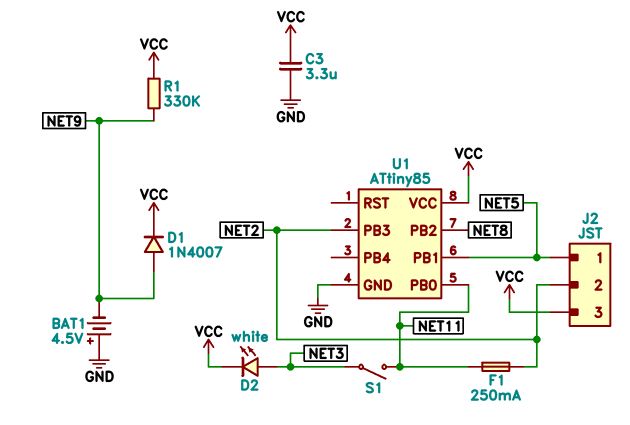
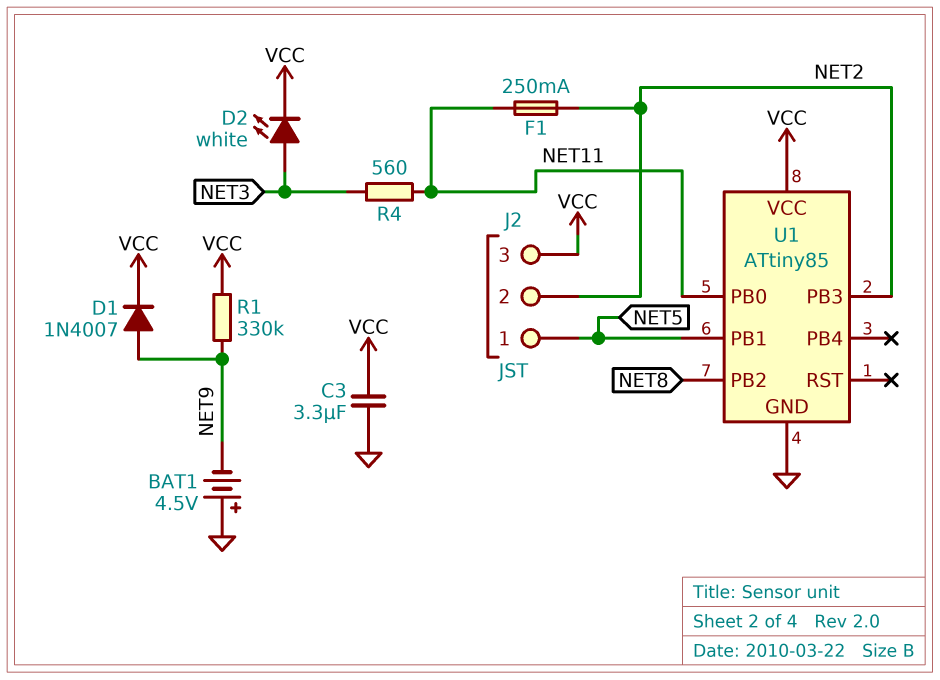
R4: none -> 560 (NET3, NET11)
S1: switch (NET3, NET11) -> none

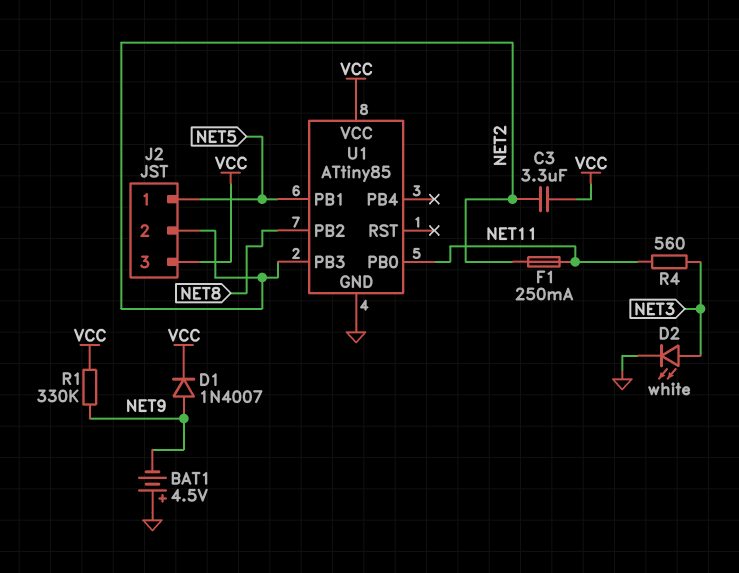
C3: 3.3uF (GND, VCC) -> 3.3uF (NET2, VCC)
D2: LED white (A NET3, K VCC) -> LED white (A NET3, K GND)

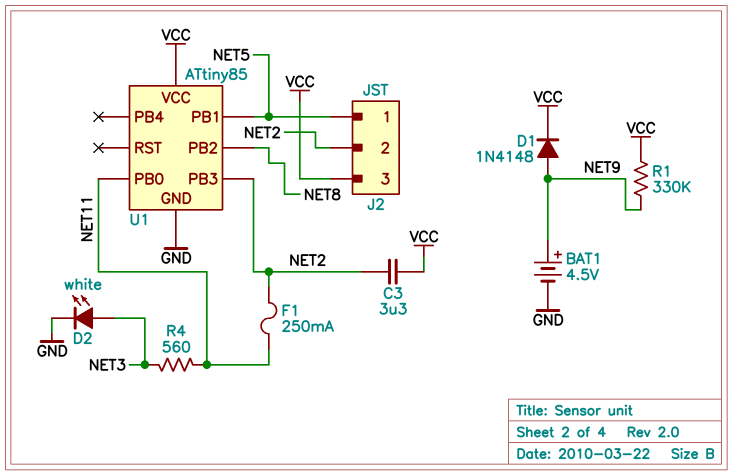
BAT1: 4.5V (plus GND, minus NET9) -> 4.5V (plus NET9, minus GND)
D1: diode 1N4007 (A NET9, K VCC) -> diode 1N4148 (A NET9, K VCC)

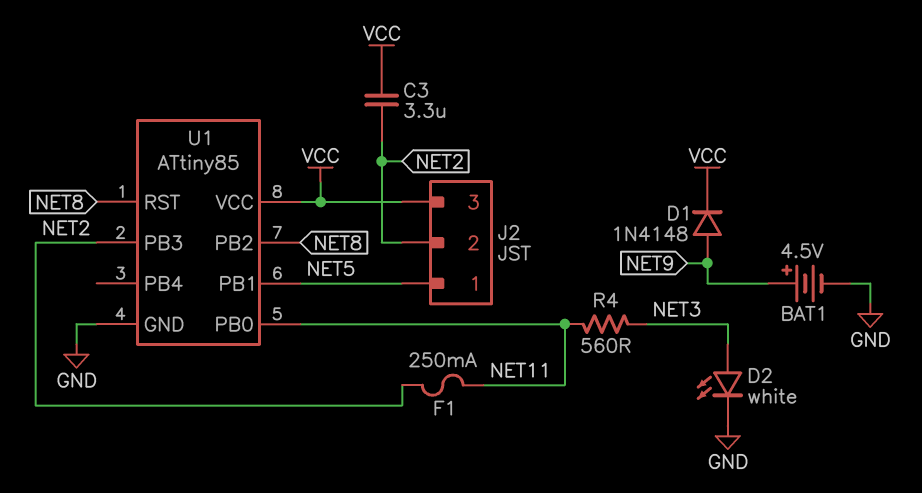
R1: 330k (NET9, VCC) -> none
U1 pin RST: none -> NET8

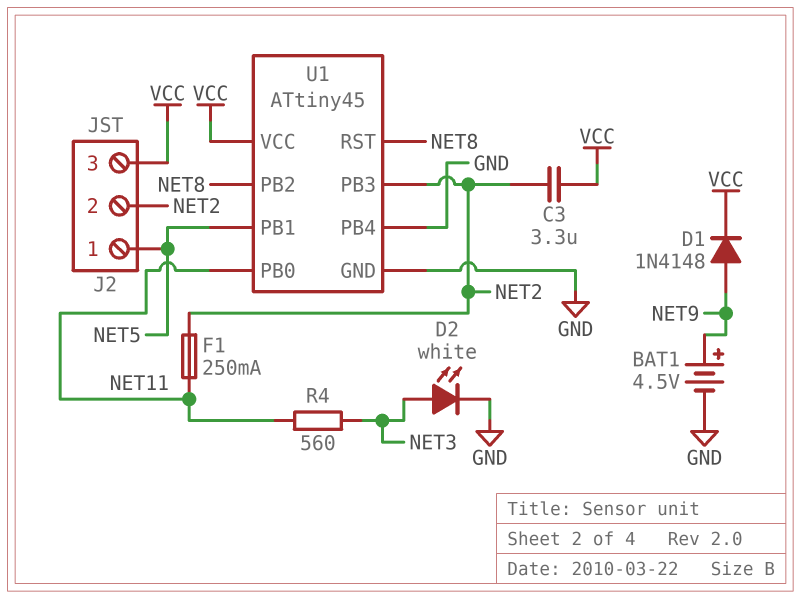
U1: ATtiny85 -> ATtiny45
U1 pin PB4: none -> GND

